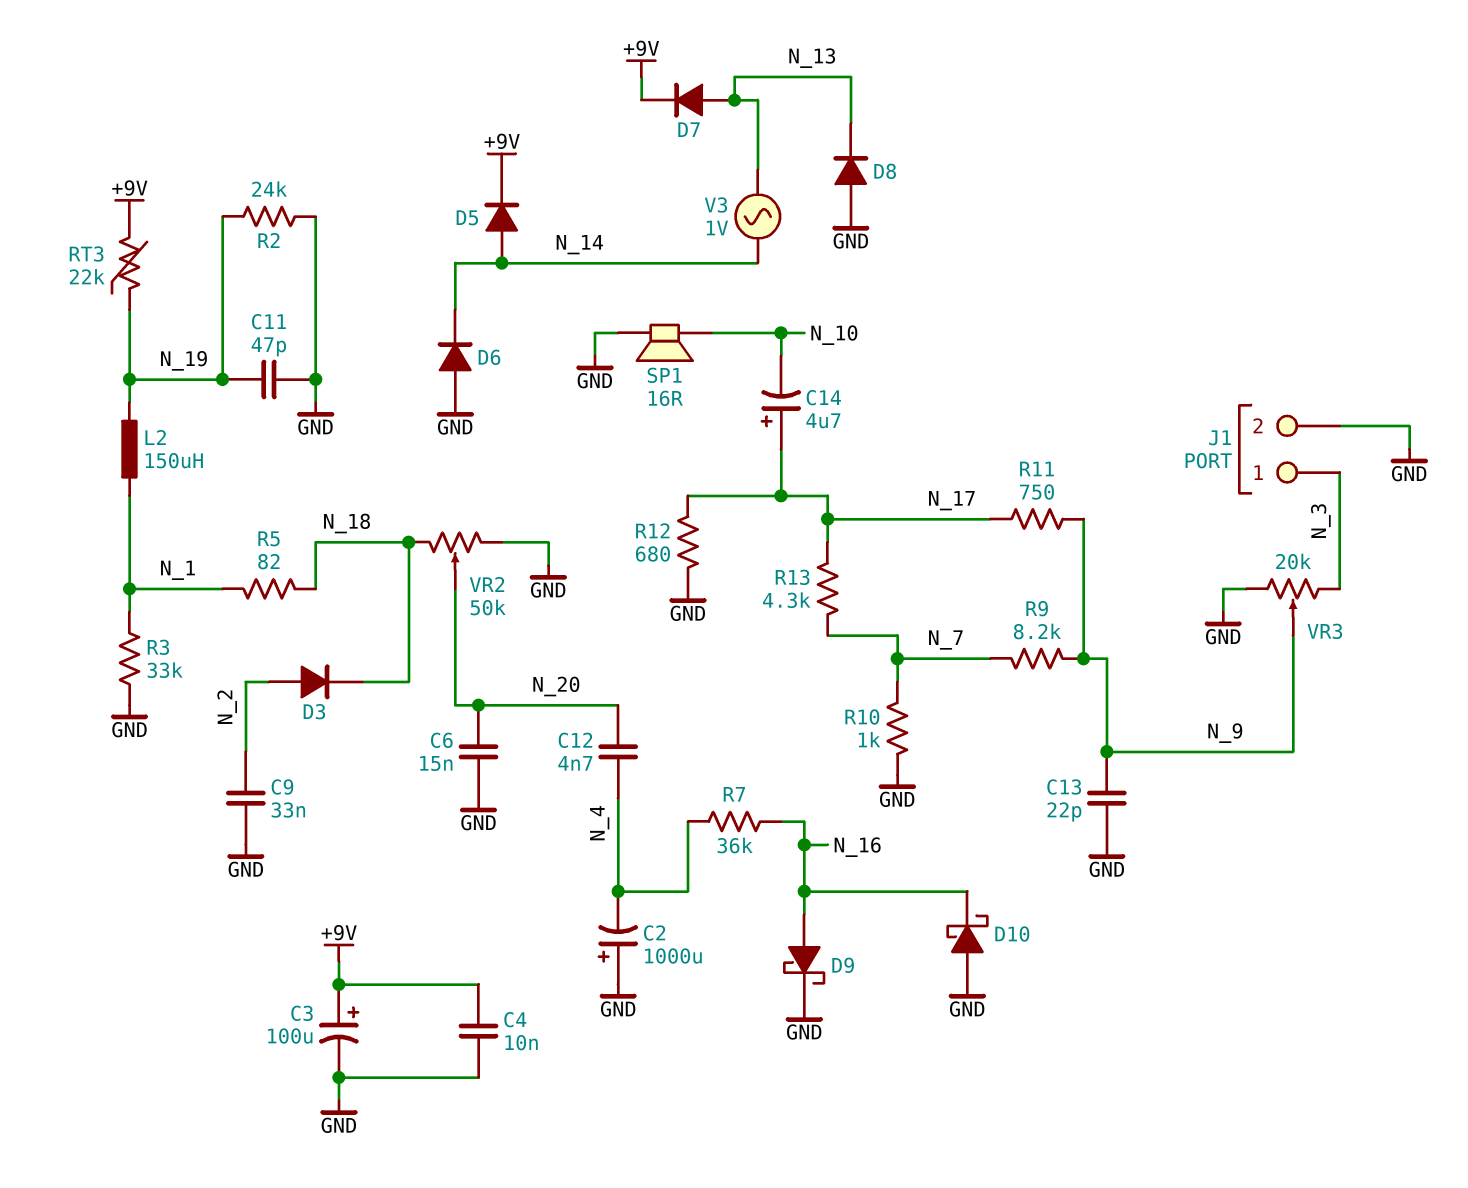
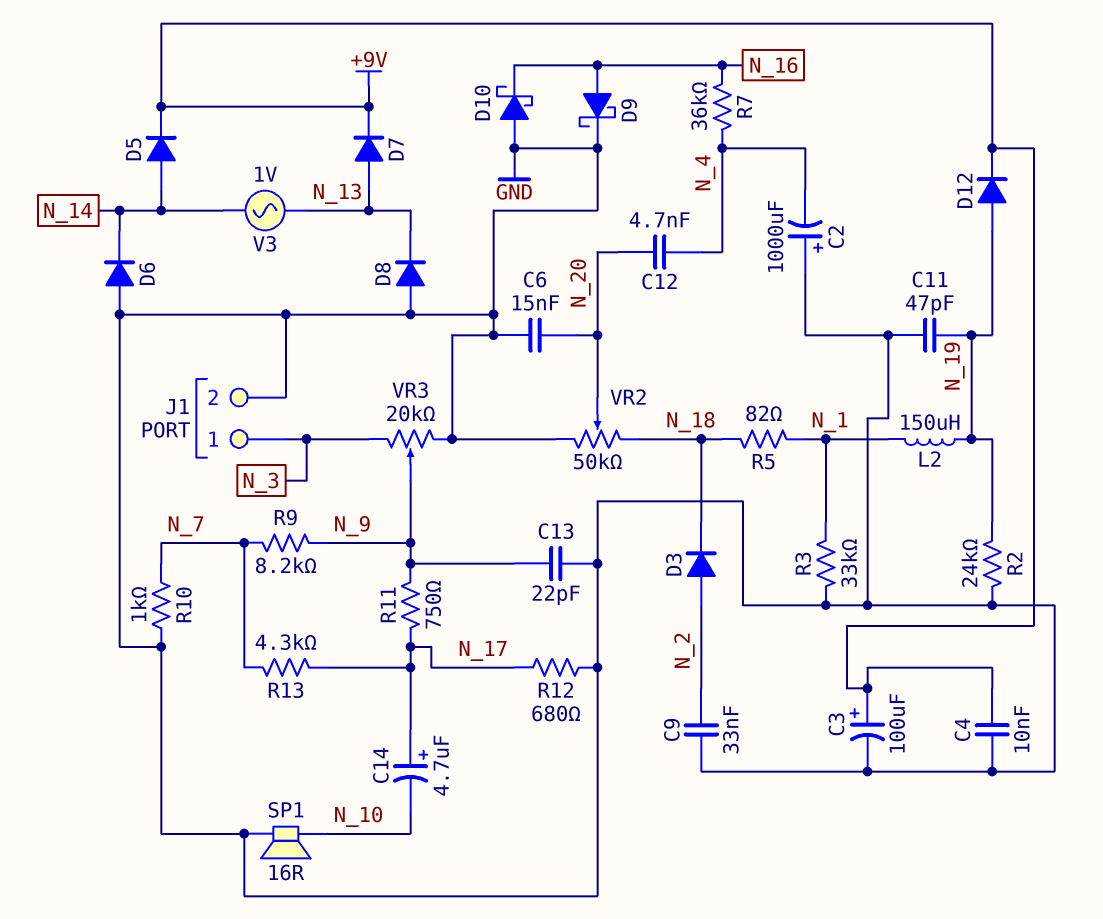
D12: none -> diode (A N_19, K +9V)
RT3: 22k (+9V, N_19) -> none

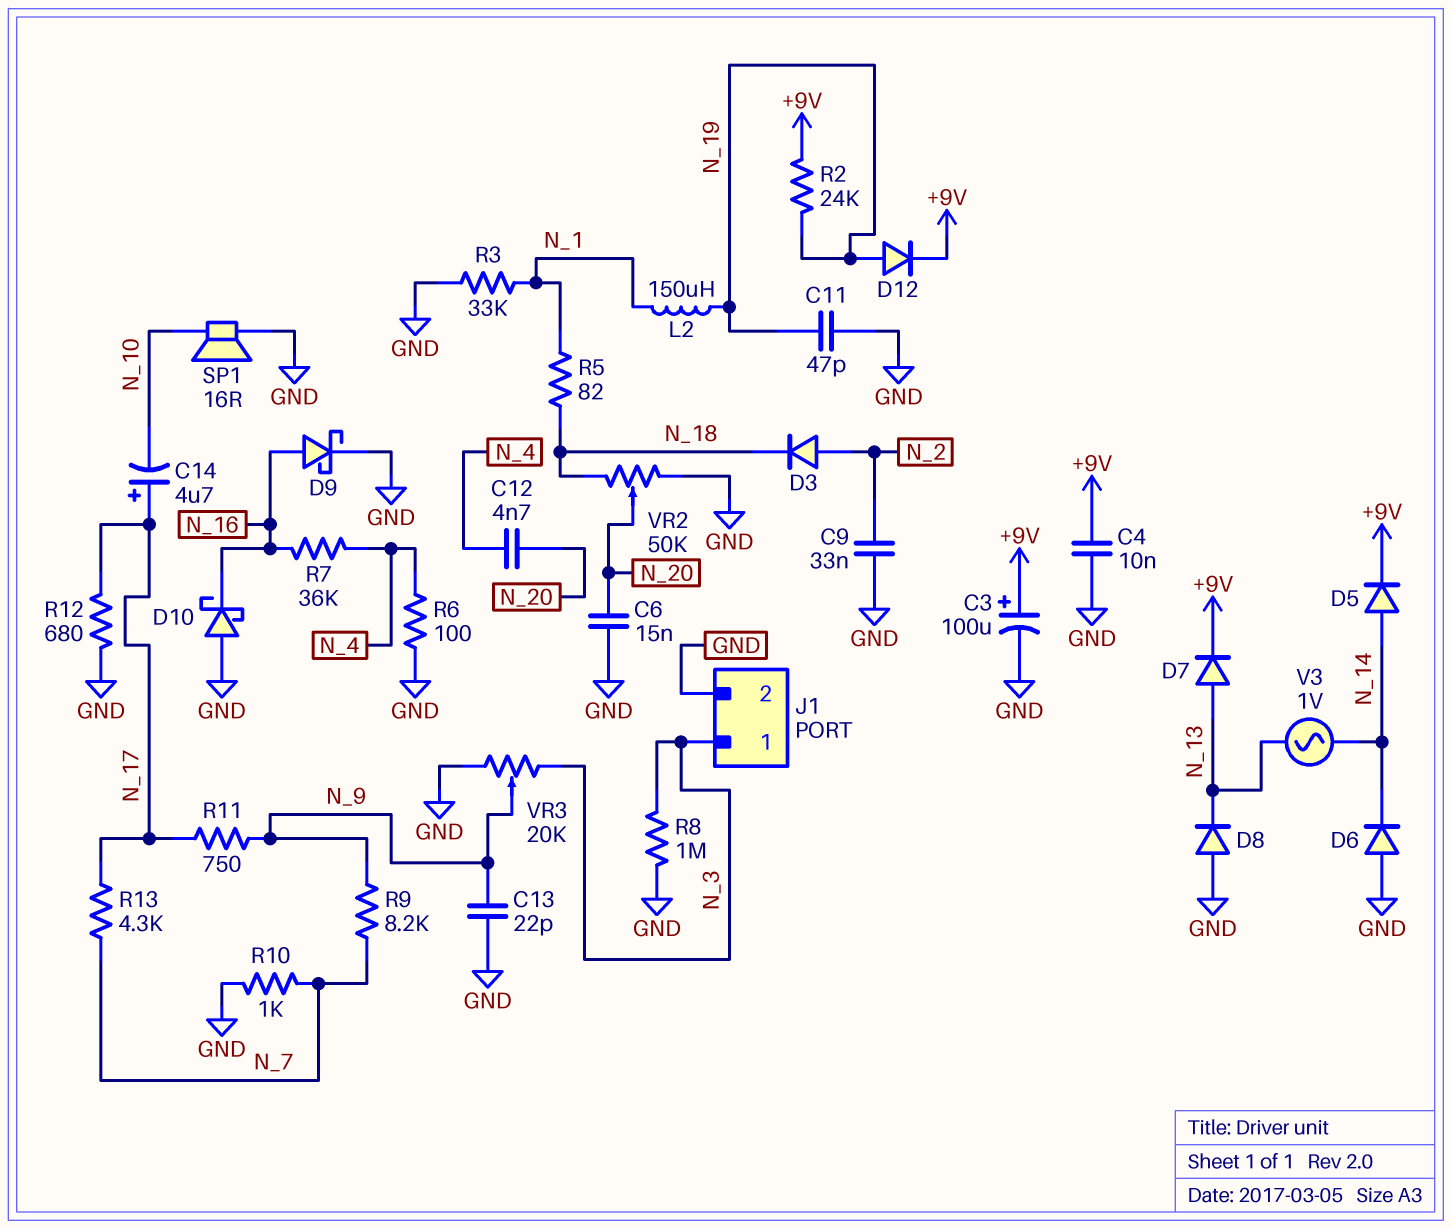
C2: 1000uF (plus GND, minus N_4) -> none
R2: 24k (GND, N_19) -> 24k (+9V, N_19)
R6: none -> 100 (GND, N_4)
R8: none -> 1M (GND, N_3)

